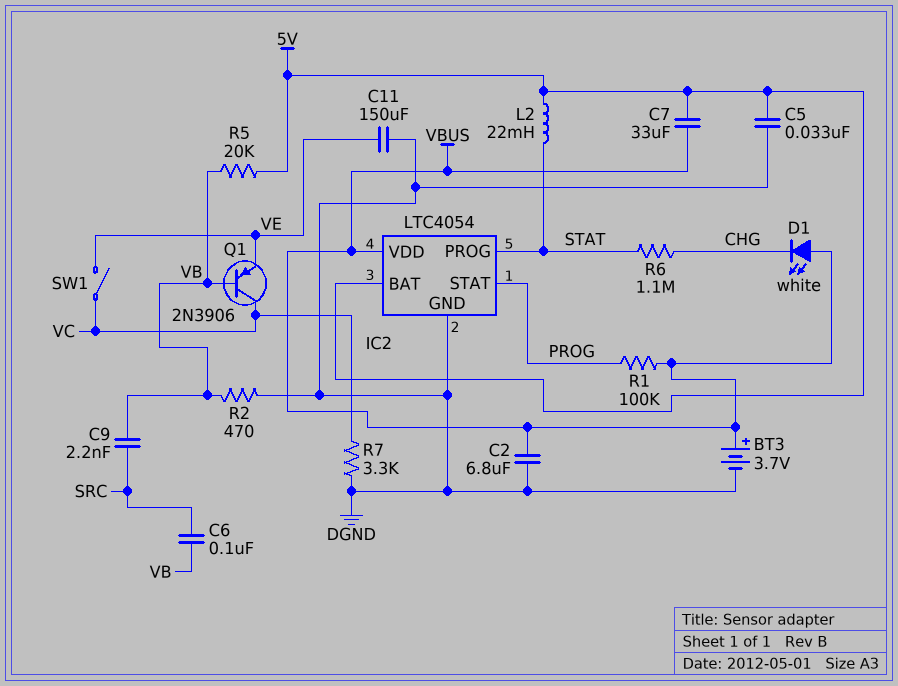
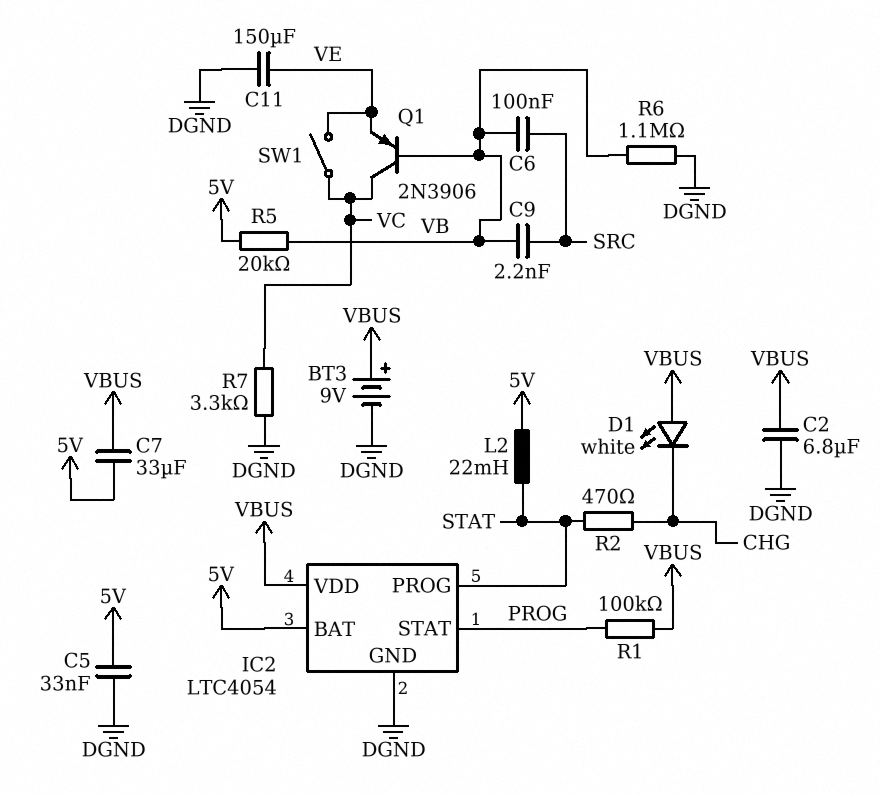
BT3: 3.7V (plus VBUS, minus DGND) -> 9V (plus VBUS, minus DGND)
R2: 470 (DGND, VB) -> 470 (CHG, STAT)
R6: 1.1M (CHG, STAT) -> 1.1M (DGND, VB)

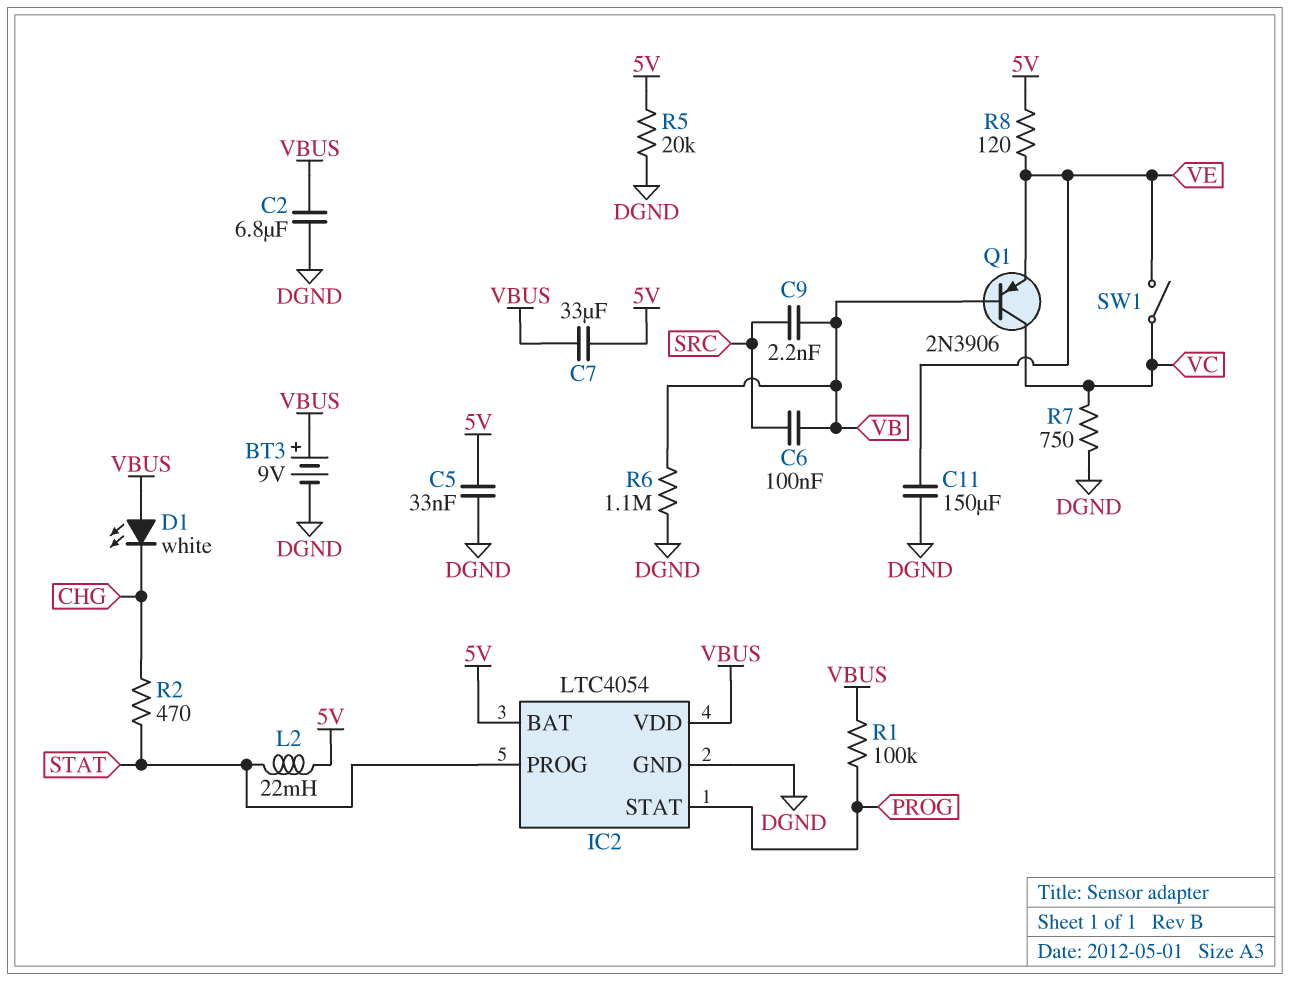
R5: 20k (5V, VB) -> 20k (5V, DGND)
R7: 3.3k (DGND, VC) -> 750 (DGND, VC)
R8: none -> 120 (5V, VE)

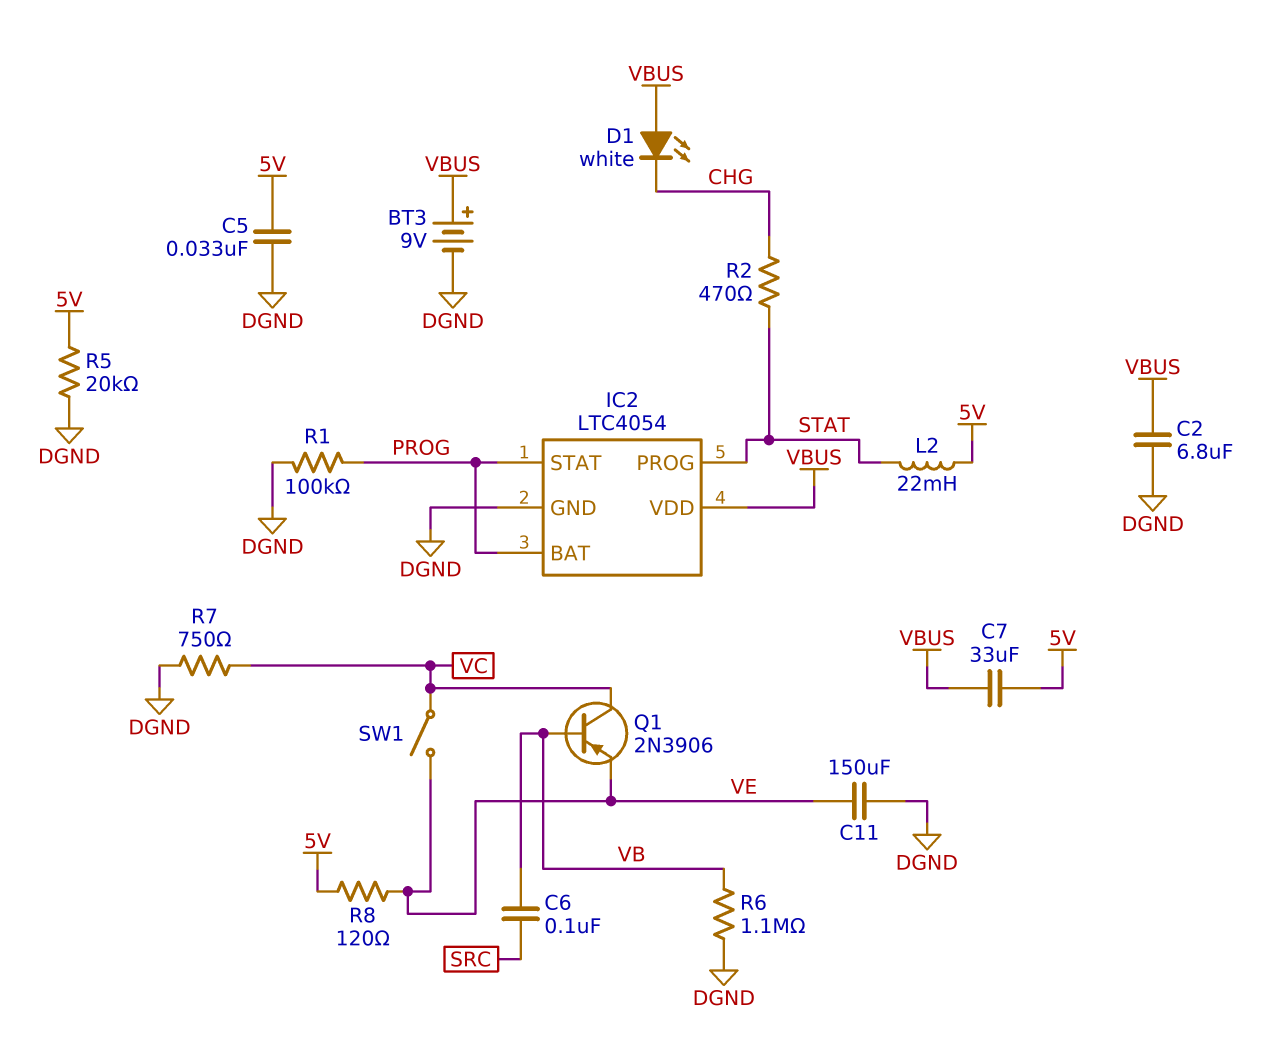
C9: 2.2nF (SRC, VB) -> none
IC2 pin BAT: 5V -> PROG
R1: 100k (PROG, VBUS) -> 100k (DGND, PROG)

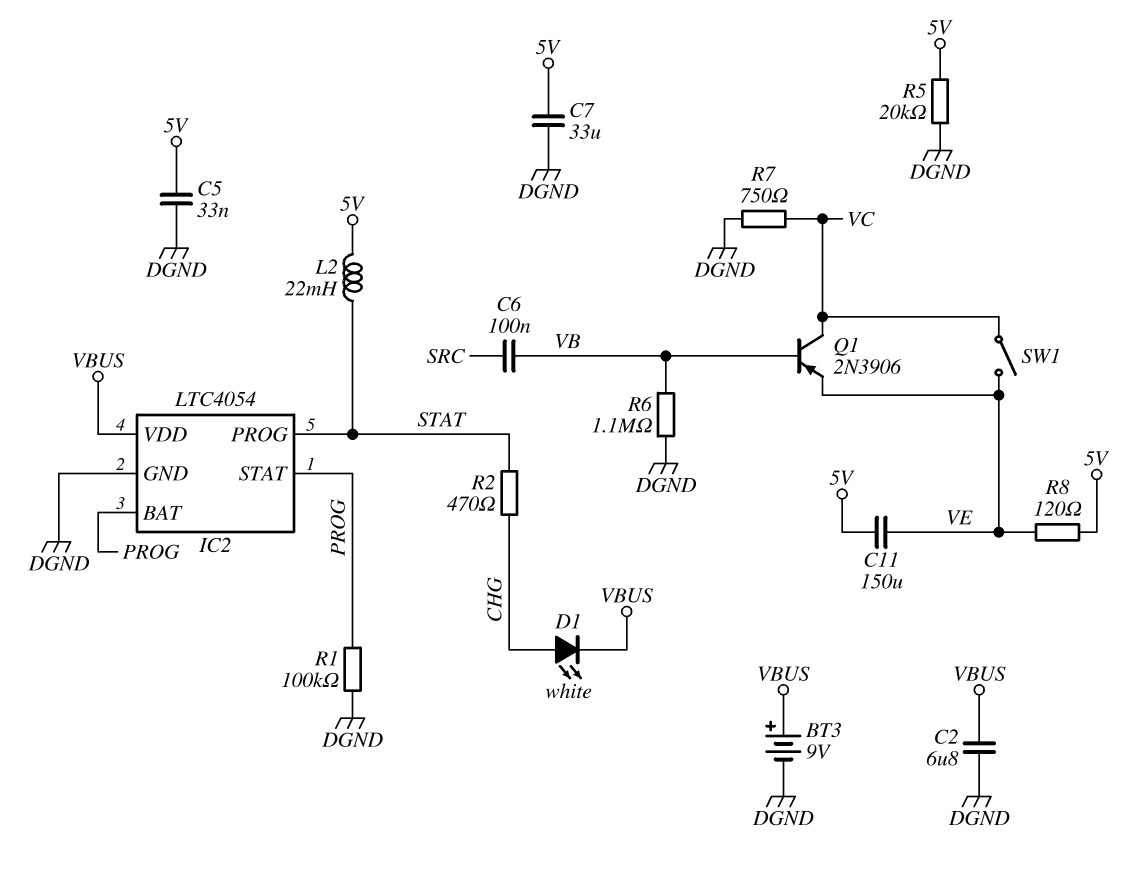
C7: 33uF (5V, VBUS) -> 33uF (5V, DGND)
C11: 150uF (DGND, VE) -> 150uF (5V, VE)
D1: LED white (A VBUS, K CHG) -> LED white (A CHG, K VBUS)

